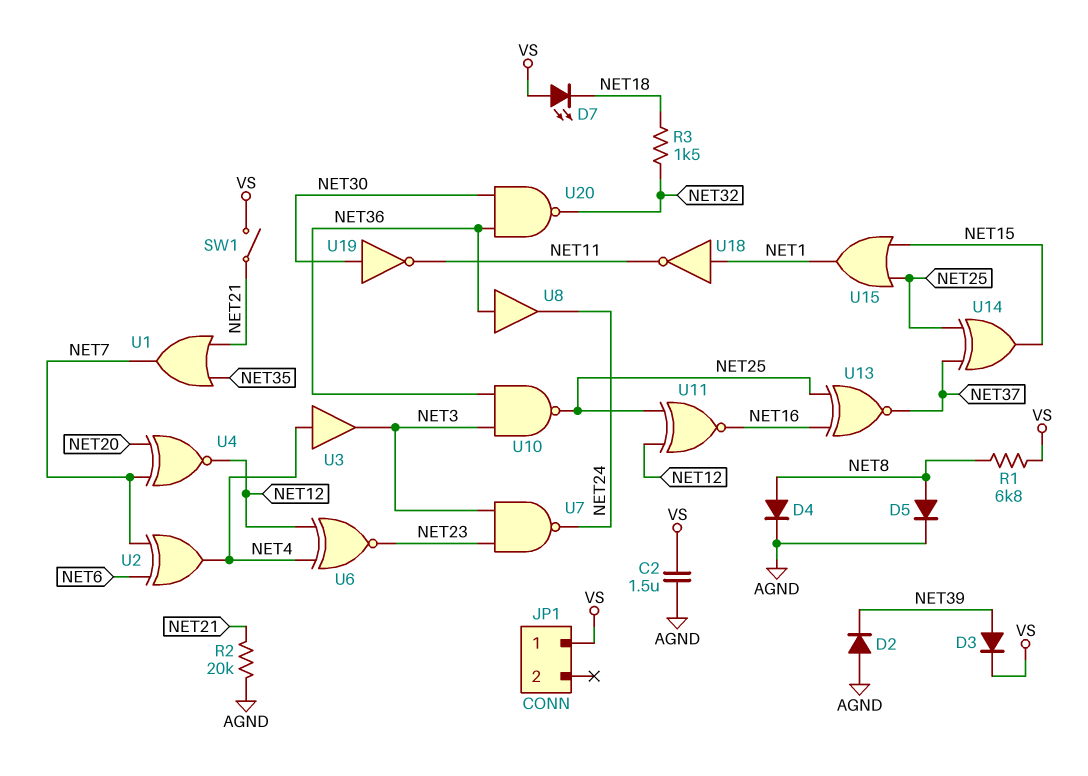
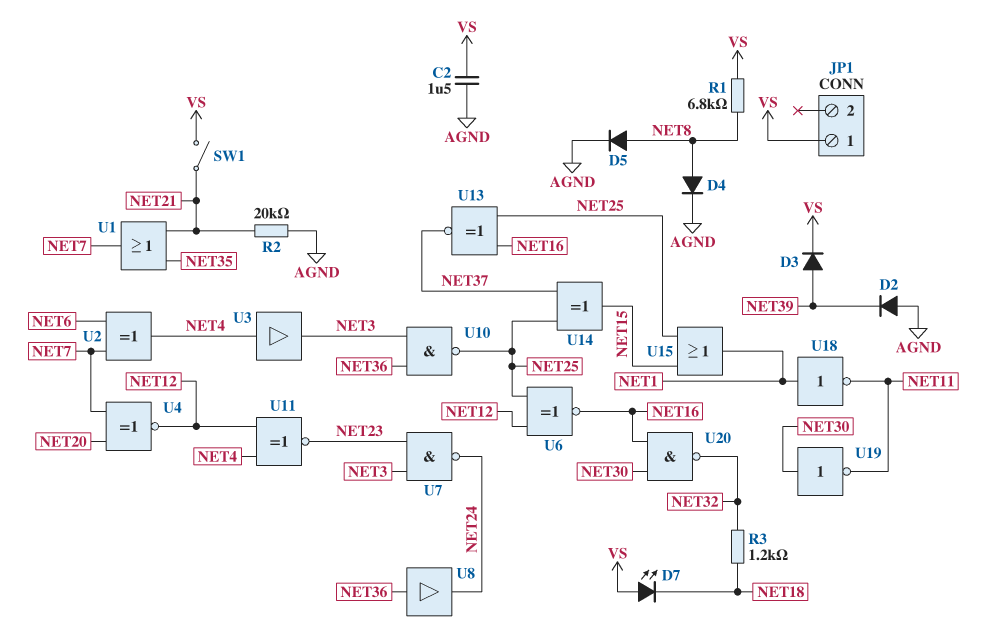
R3: 1.5k (NET18, NET32) -> 1.2k (NET18, NET32)
U6: XNOR (in NET4, in NET12, out NET23) -> XNOR (in NET12, in NET25, out NET16)
U11: XNOR (in NET12, in NET25, out NET16) -> XNOR (in NET4, in NET12, out NET23)
U20: NAND (in NET30, in NET36, out NET32) -> NAND (in NET16, in NET30, out NET32)

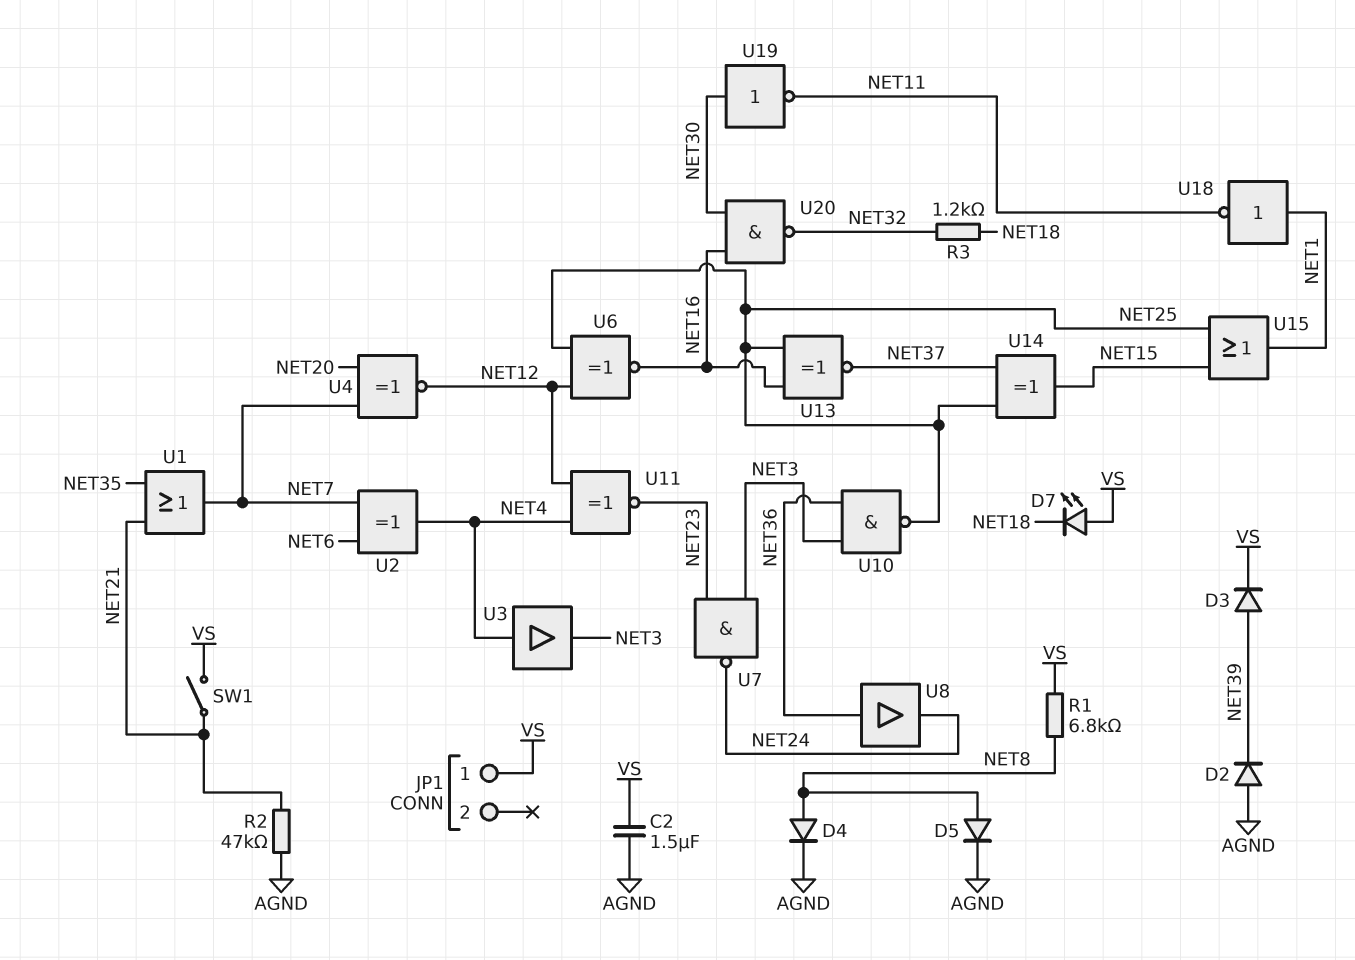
R2: 20k (AGND, NET21) -> 47k (AGND, NET21)

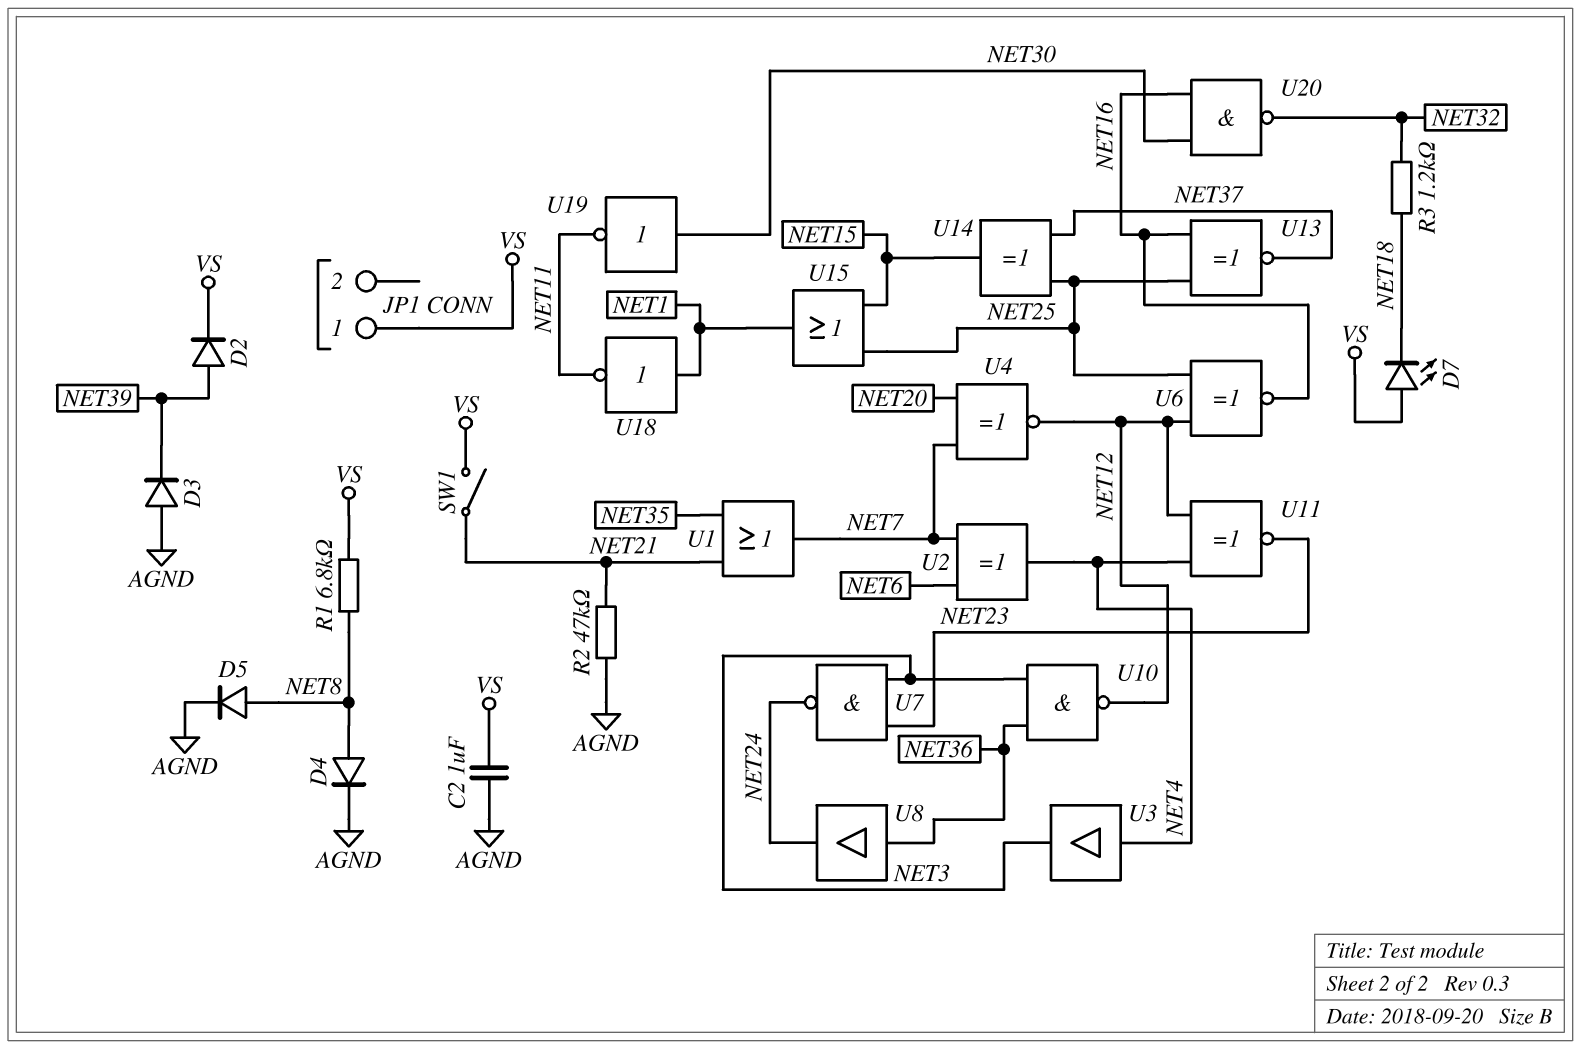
C2: 1.5uF (AGND, VS) -> 1uF (AGND, VS)
D2: diode (A AGND, K NET39) -> diode (A NET39, K VS)
D3: diode (A NET39, K VS) -> diode (A AGND, K NET39)
U10: NAND (in NET3, in NET36, out NET25) -> NAND (in NET3, in NET36, out NET12)

